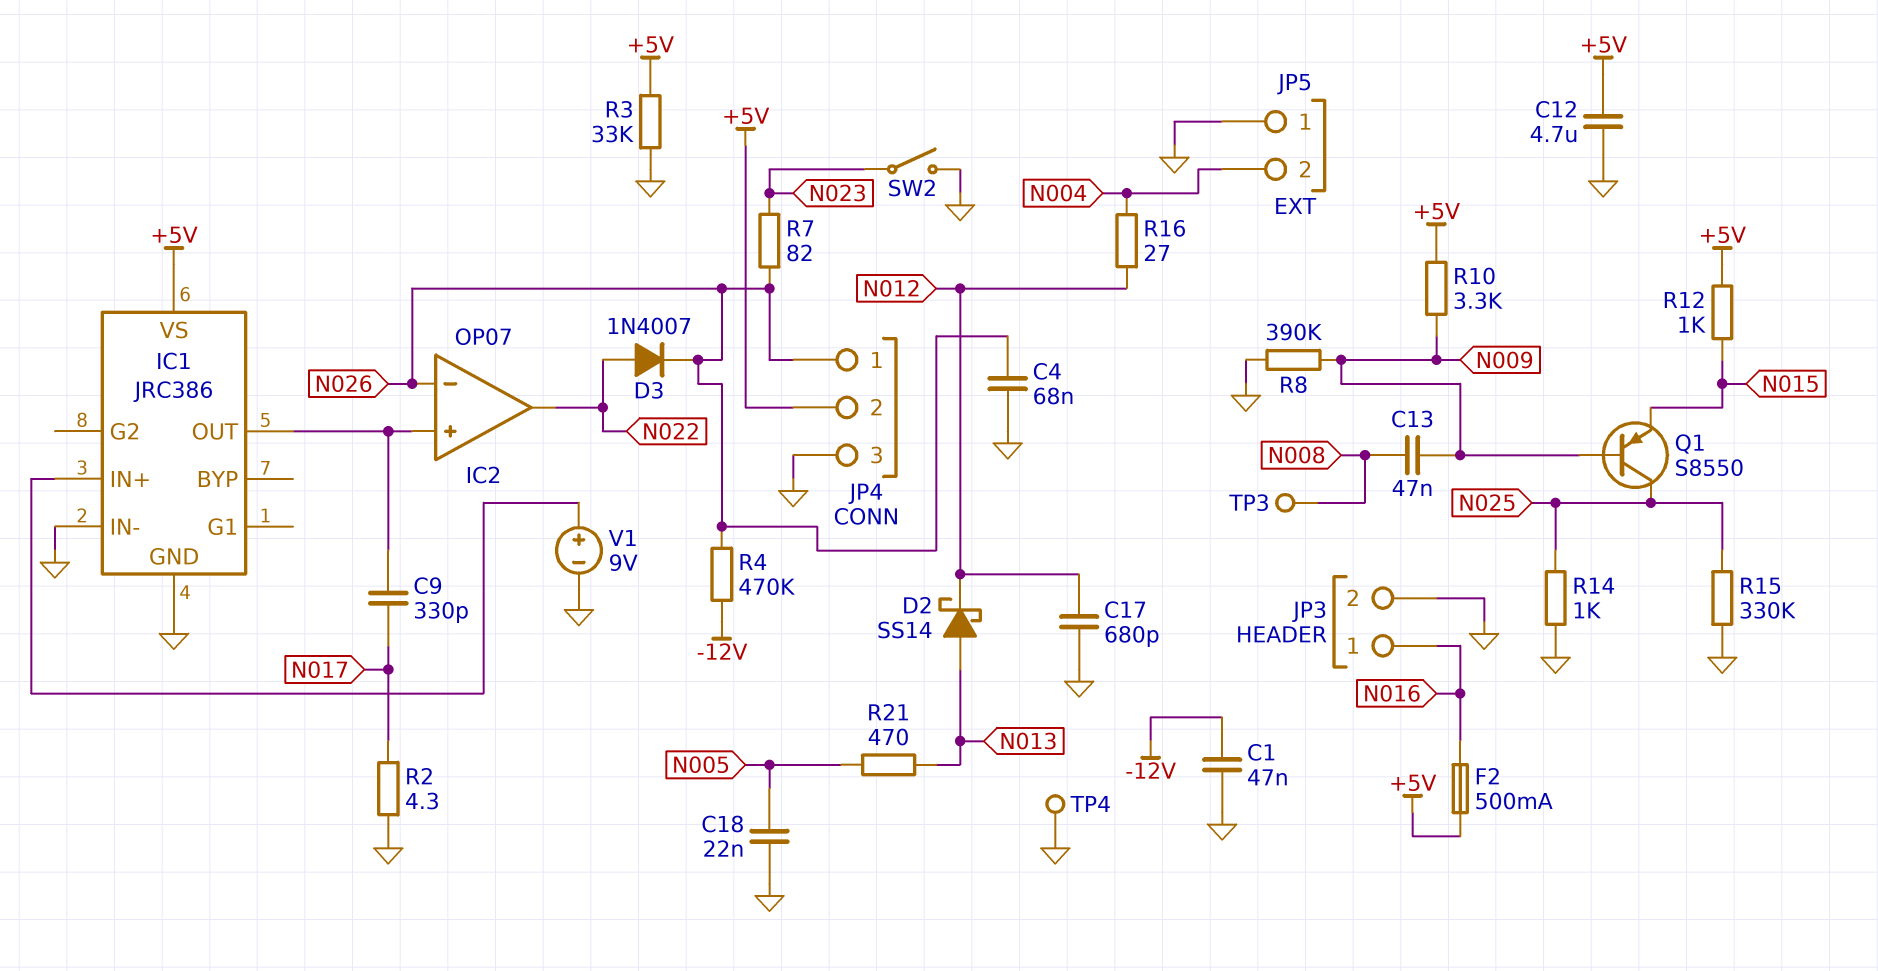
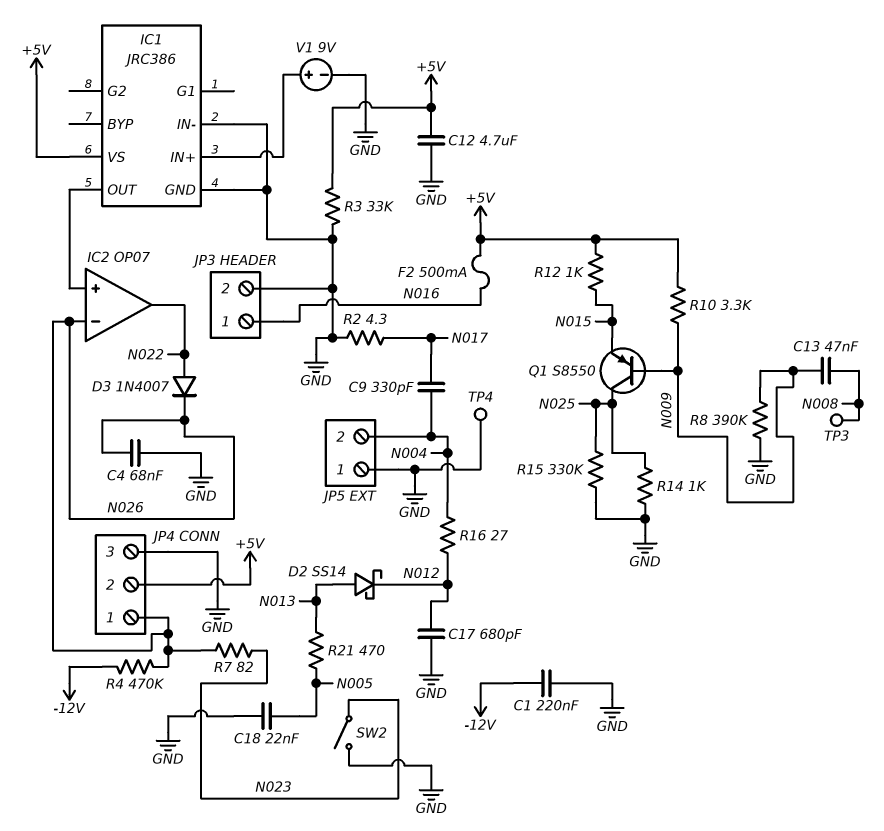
C1: 47nF (-12V, GND) -> 220nF (-12V, GND)
C9: 330pF (IC1/OUT, N017) -> 330pF (N004, N017)

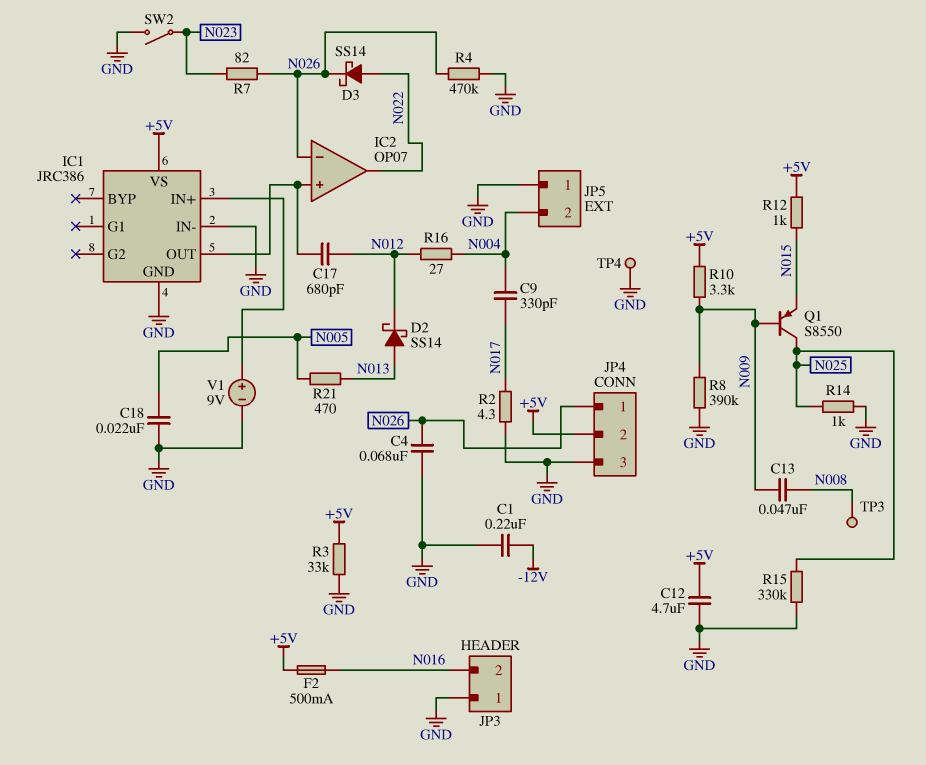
C17: 680pF (GND, N012) -> 680pF (IC1/OUT, N012)
D3: diode 1N4007 (A N022, K N026) -> schottky SS14 (A N022, K N026)
JP3 pin 1: N016 -> GND
JP3 pin 2: GND -> N016
R4: 470k (-12V, N026) -> 470k (GND, N026)

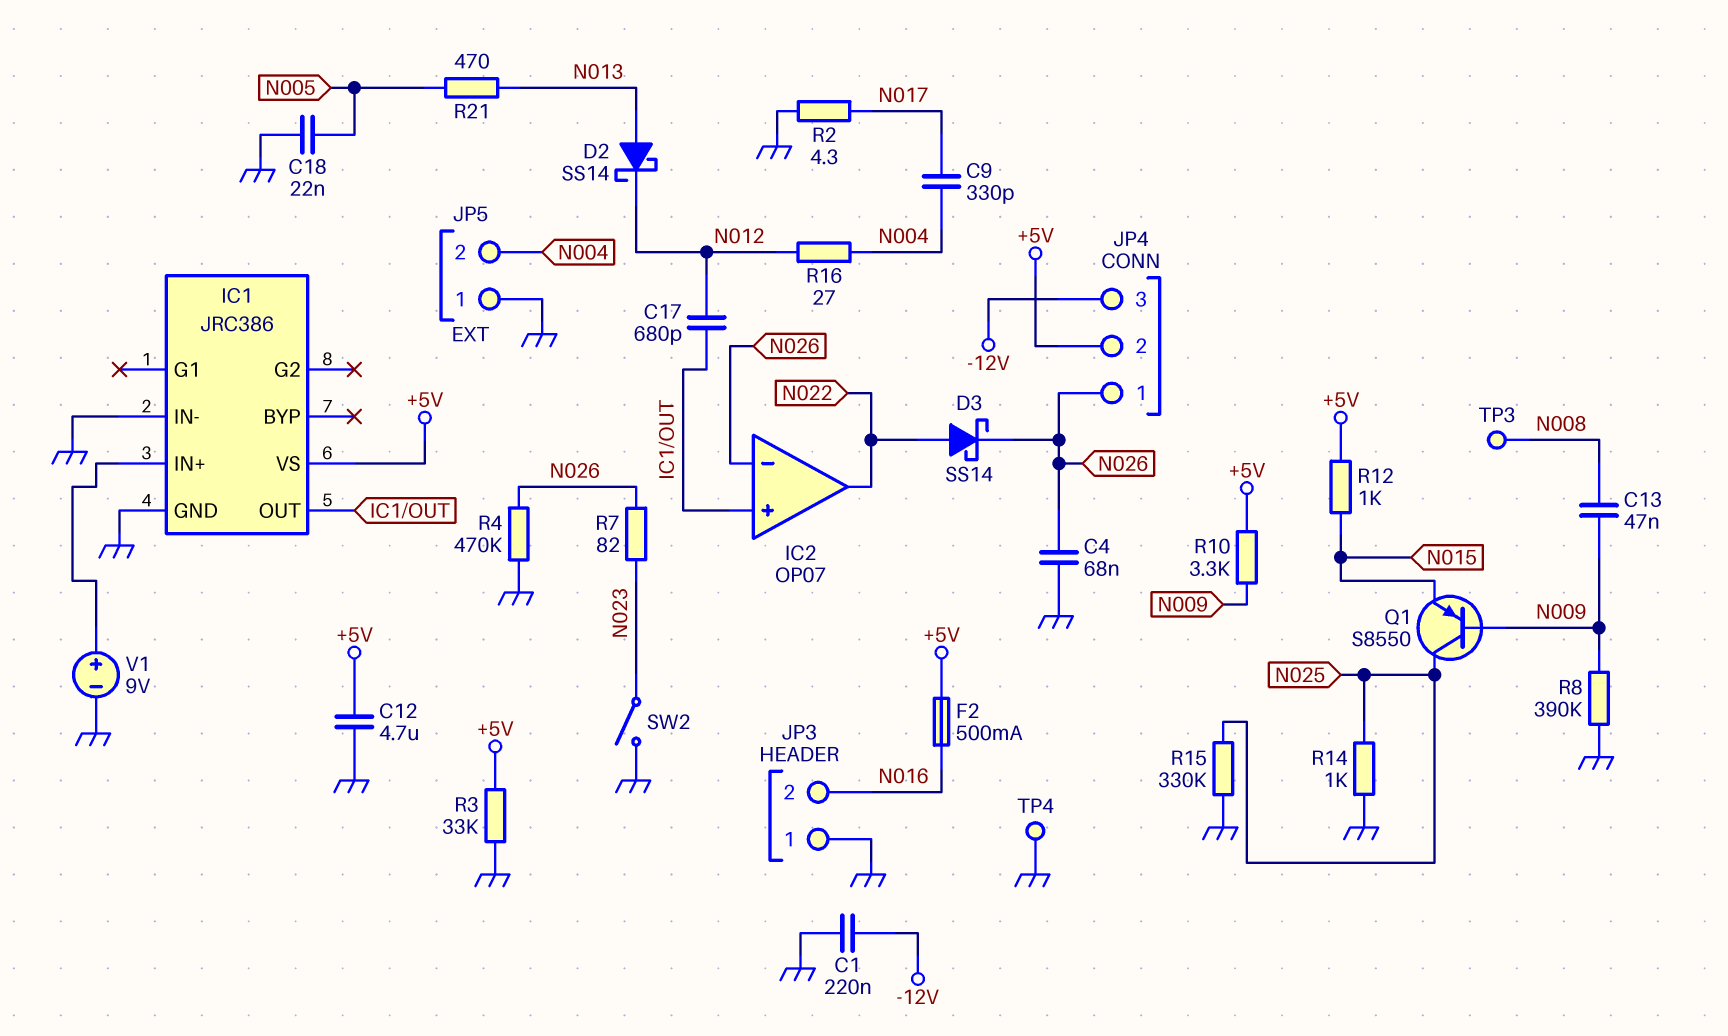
JP4 pin 3: GND -> -12V

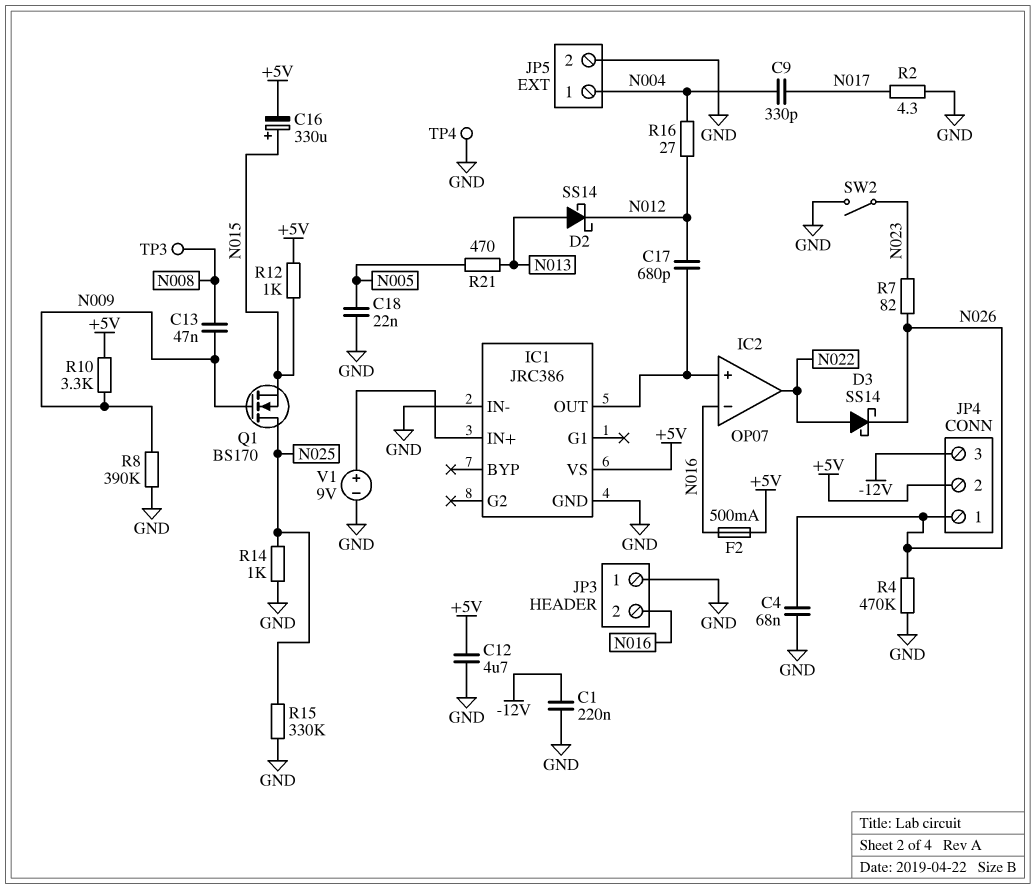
C16: none -> 330uF (plus N015, minus +5V)
IC2 pin in-: N026 -> N016
JP5 pin 1: GND -> N004
JP5 pin 2: N004 -> GND
Q1: PNP S8550 (B N009, C N025, E N015) -> NMOS BS170 (G N009, D N025, S N015)
R3: 33k (+5V, GND) -> none

